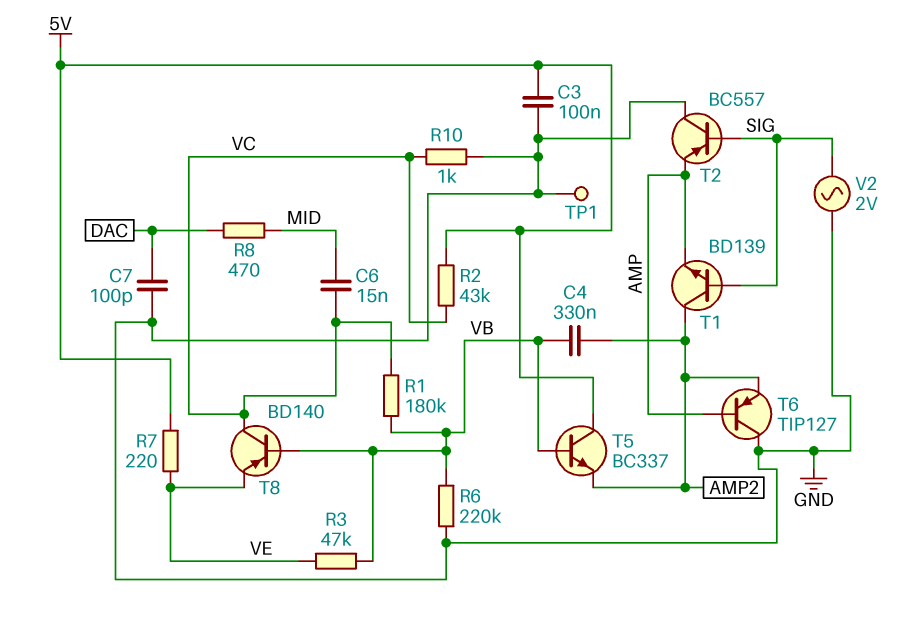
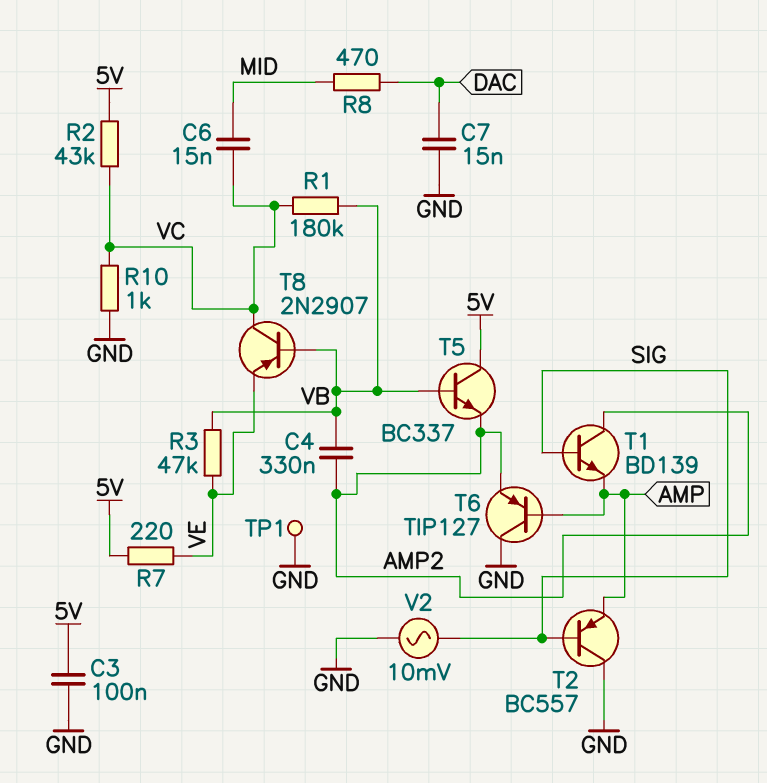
C7: 100pF (DAC, GND) -> 15nF (DAC, GND)
R6: 220k (GND, VB) -> none
T8: PNP BD140 (B VB, C VC, E VE) -> PNP 2N2907 (B VB, C VC, E VE)
V2: AC 2V (GND, SIG) -> AC 10mV (GND, SIG)

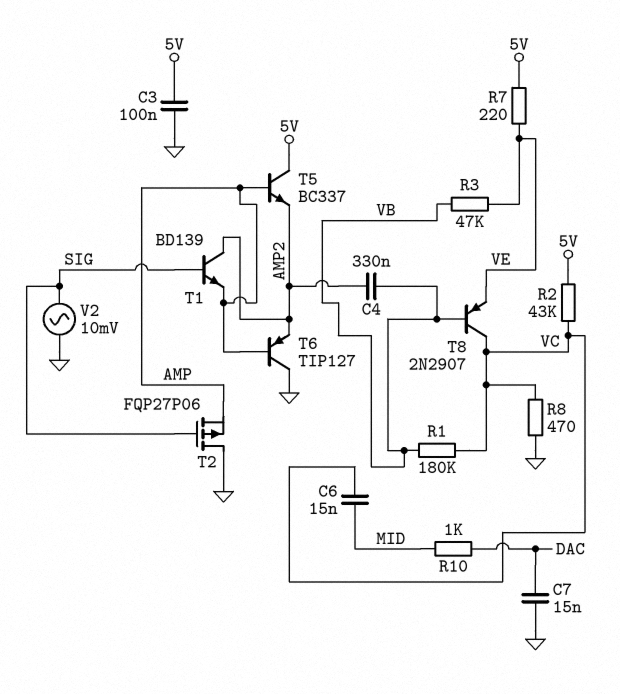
R8: 470 (DAC, MID) -> 470 (GND, VC)
R10: 1k (GND, VC) -> 1k (DAC, MID)
T2: PNP BC557 (B SIG, C GND, E AMP) -> PMOS FQP27P06 (G SIG, D GND, S AMP)
T5: NPN BC337 (B VB, C 5V, E AMP2) -> NPN BC337 (B AMP, C 5V, E AMP2)
TP1: test point (GND) -> none

